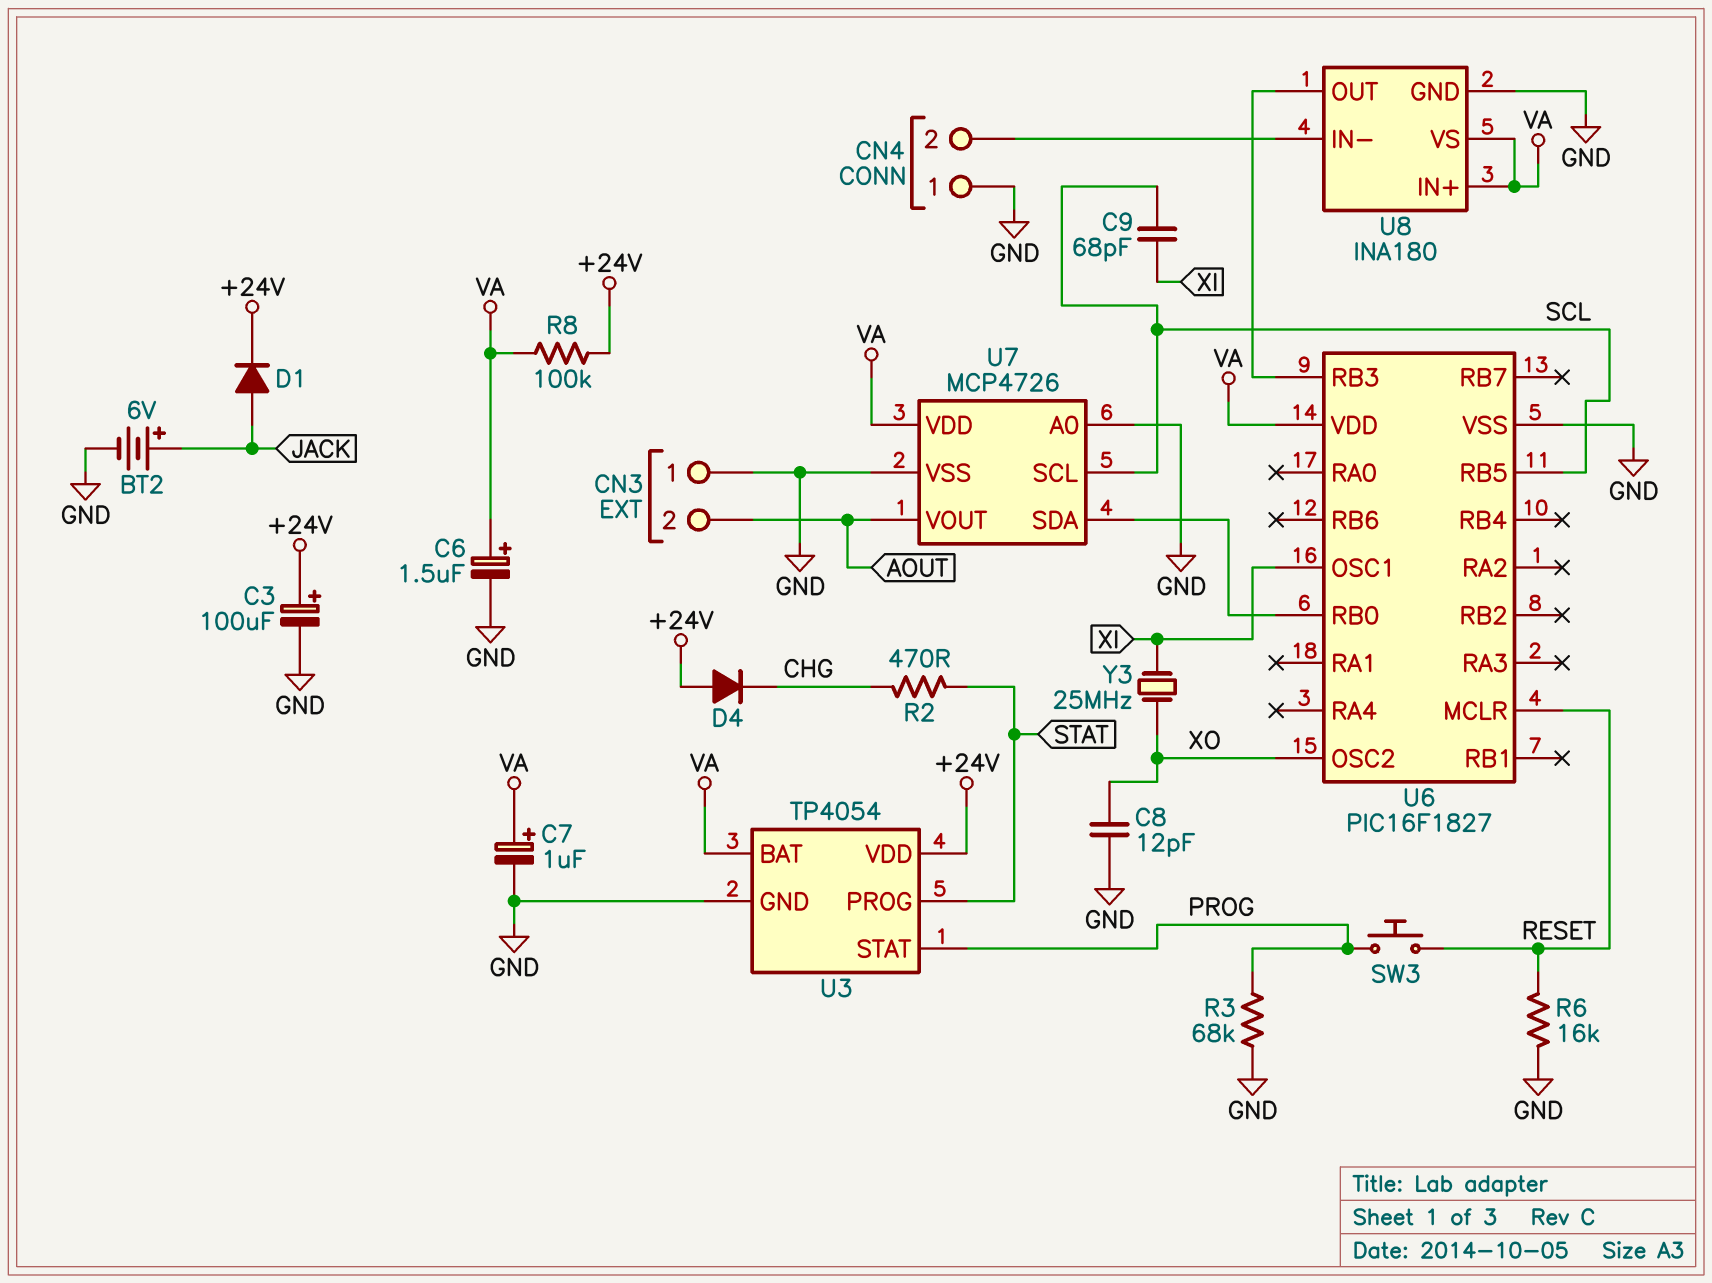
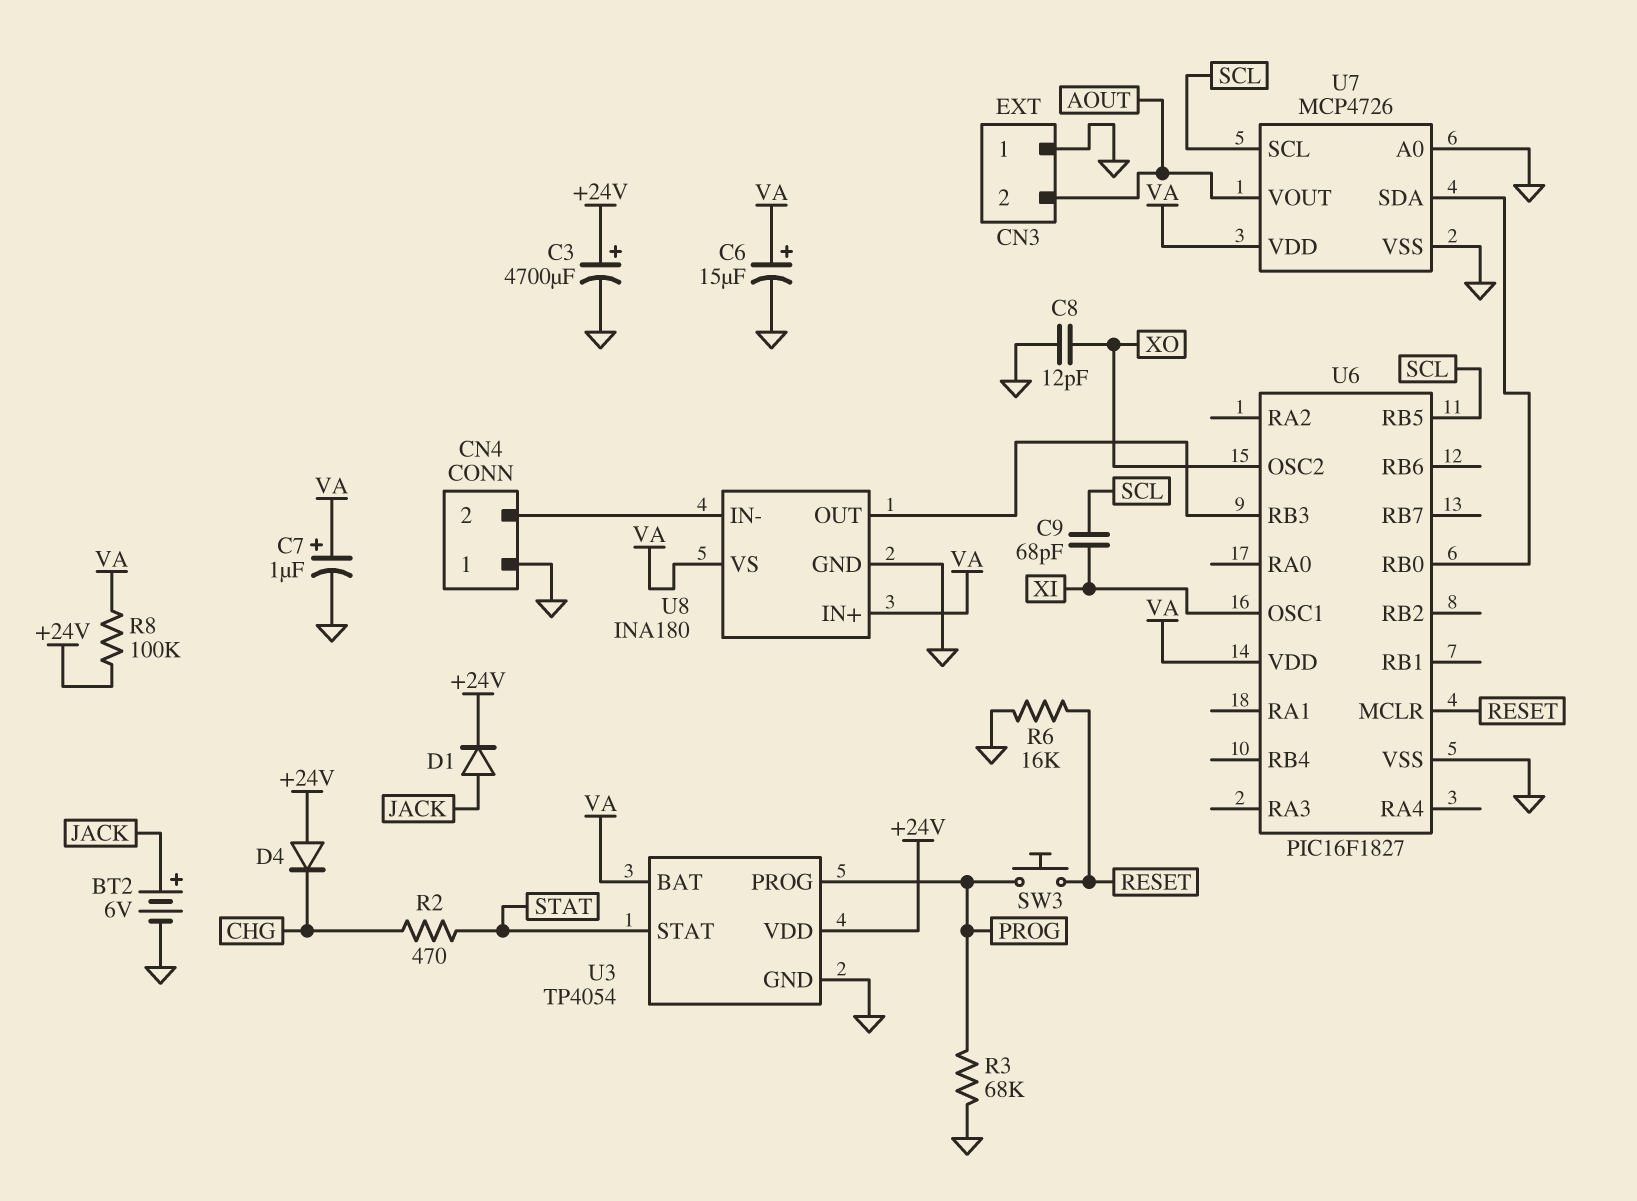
C3: 100uF (plus +24V, minus GND) -> 4700uF (plus +24V, minus GND)
C6: 1.5uF (plus VA, minus GND) -> 15uF (plus VA, minus GND)
U3 pin PROG: STAT -> PROG
U3 pin STAT: PROG -> STAT
Y3: 25MHz (XI, XO) -> none

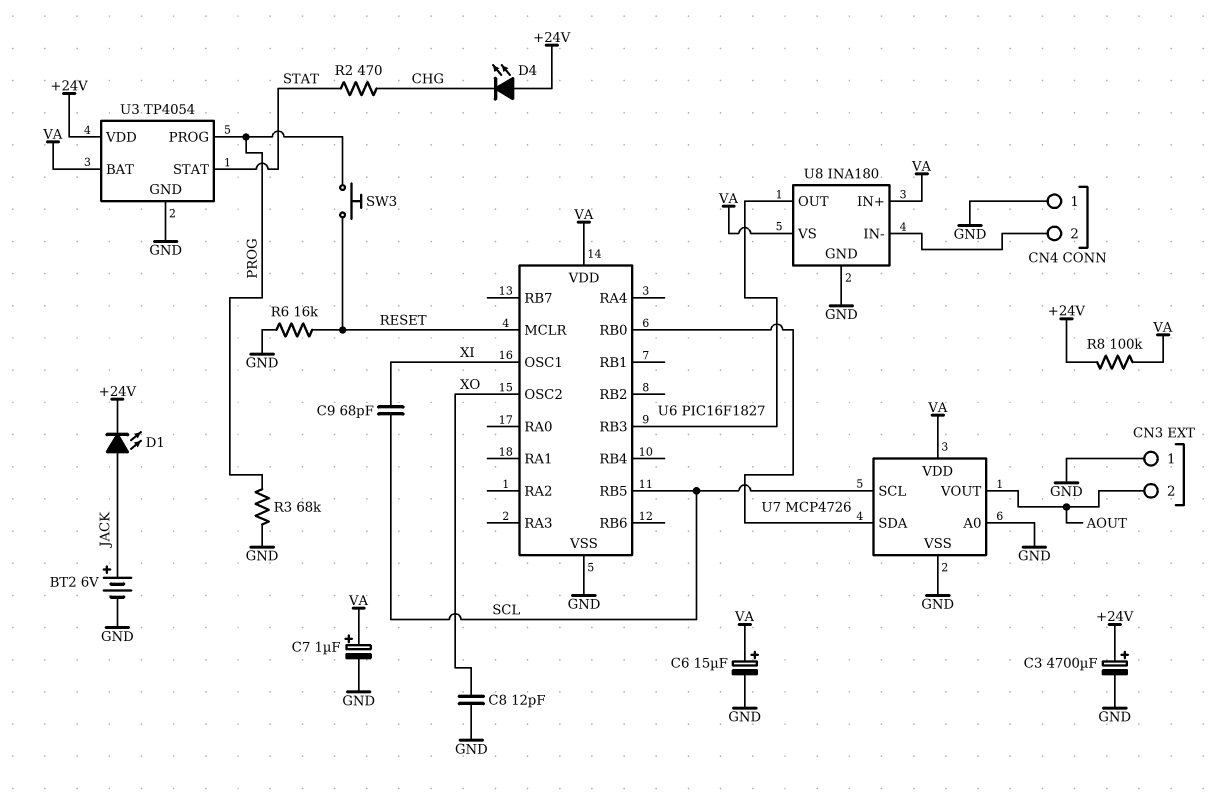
D1: diode (A JACK, K +24V) -> LED (A JACK, K +24V)
D4: diode (A +24V, K CHG) -> LED (A +24V, K CHG)

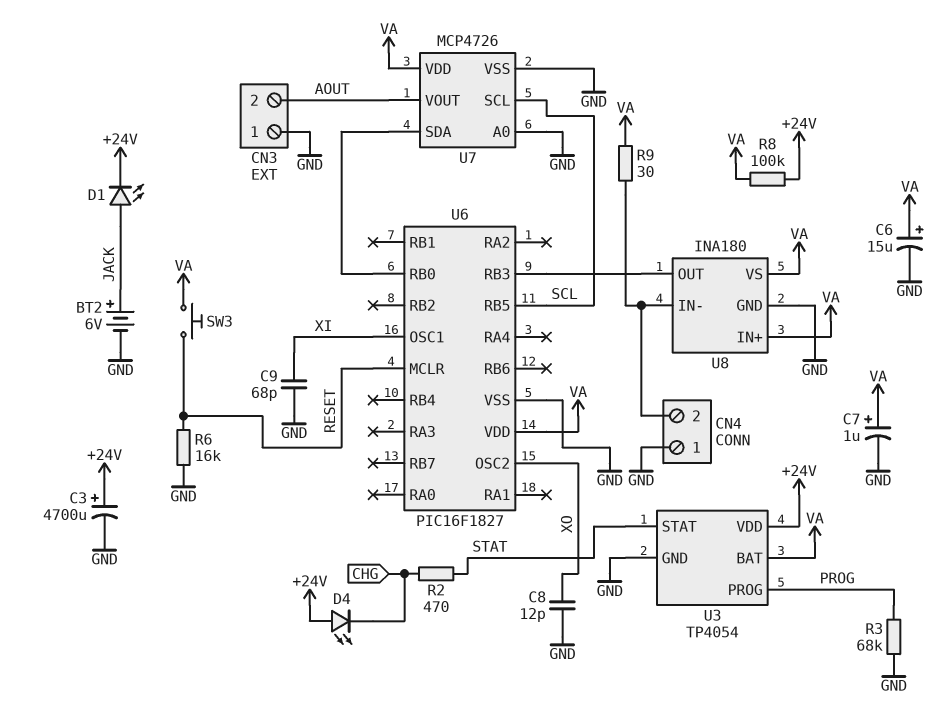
C9: 68pF (SCL, XI) -> 68pF (GND, XI)
R9: none -> 30 (CN4/2, VA)
SW3: button (PROG, RESET) -> button (RESET, VA)

